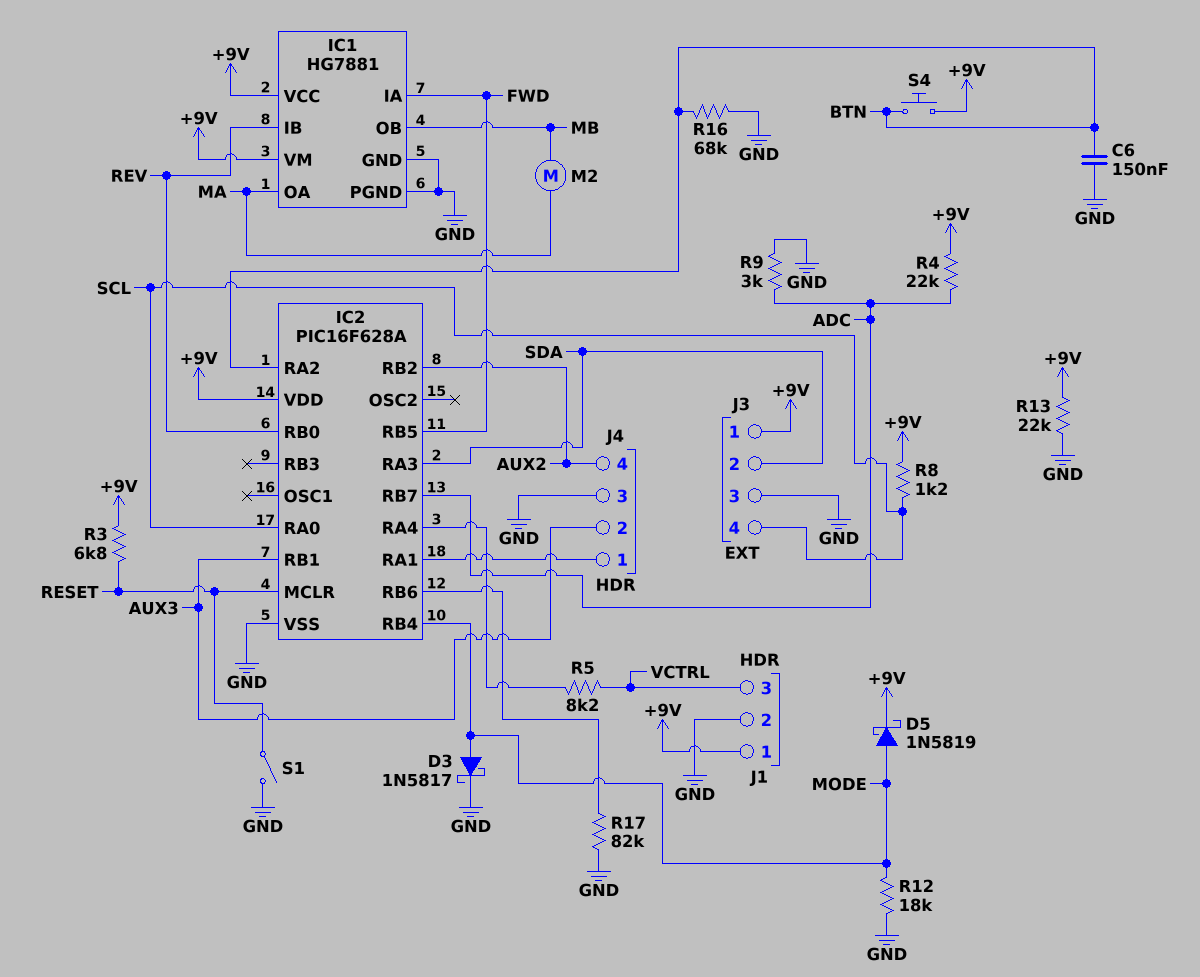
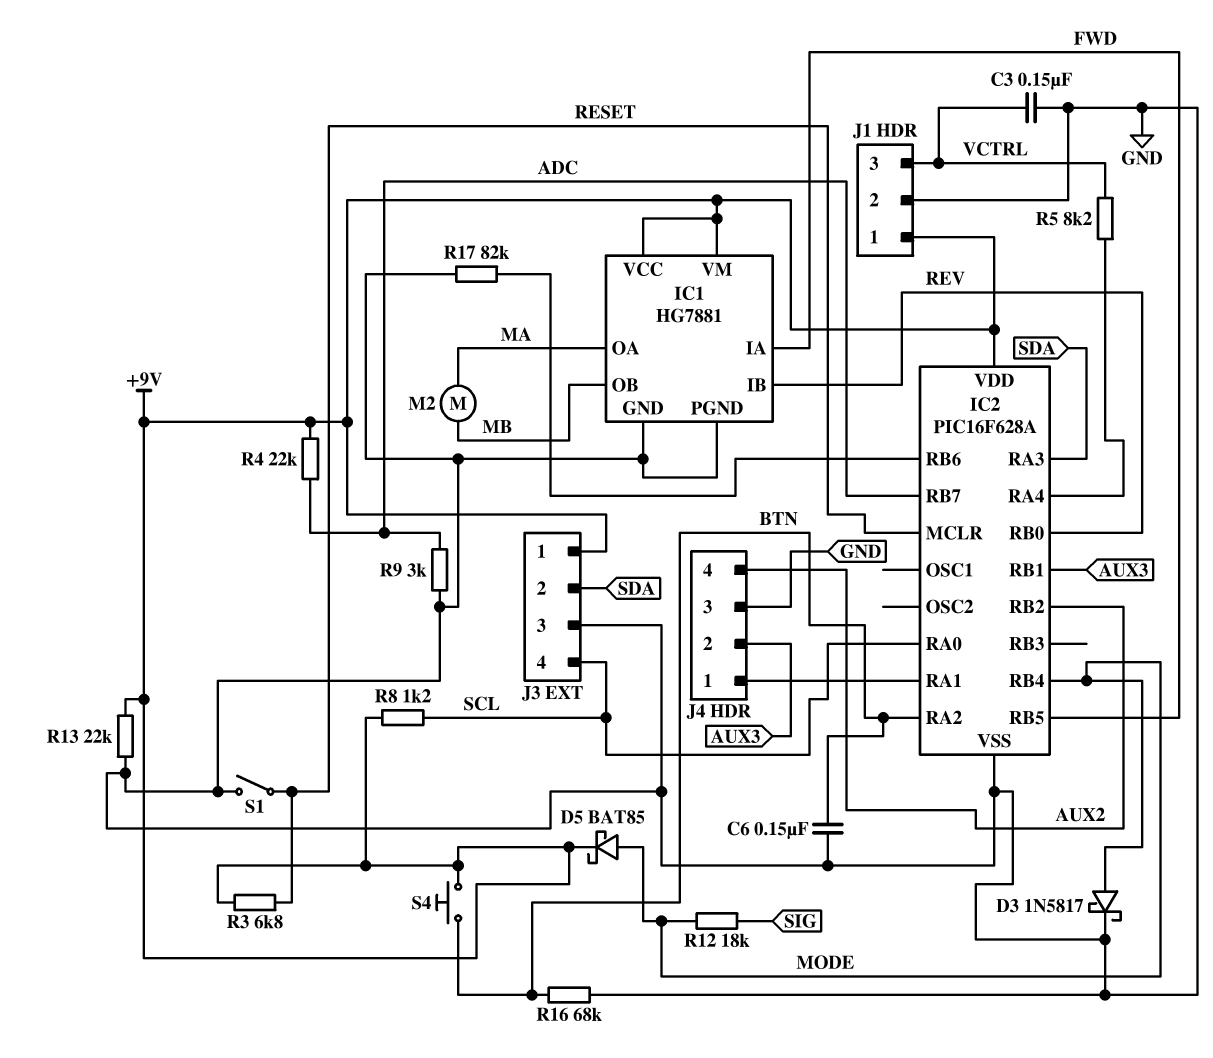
C3: none -> 150nF (GND, VCTRL)
D5: schottky 1N5819 (A MODE, K +9V) -> schottky BAT85 (A MODE, K +9V)
R12: 18k (GND, MODE) -> 18k (MODE, SIG)

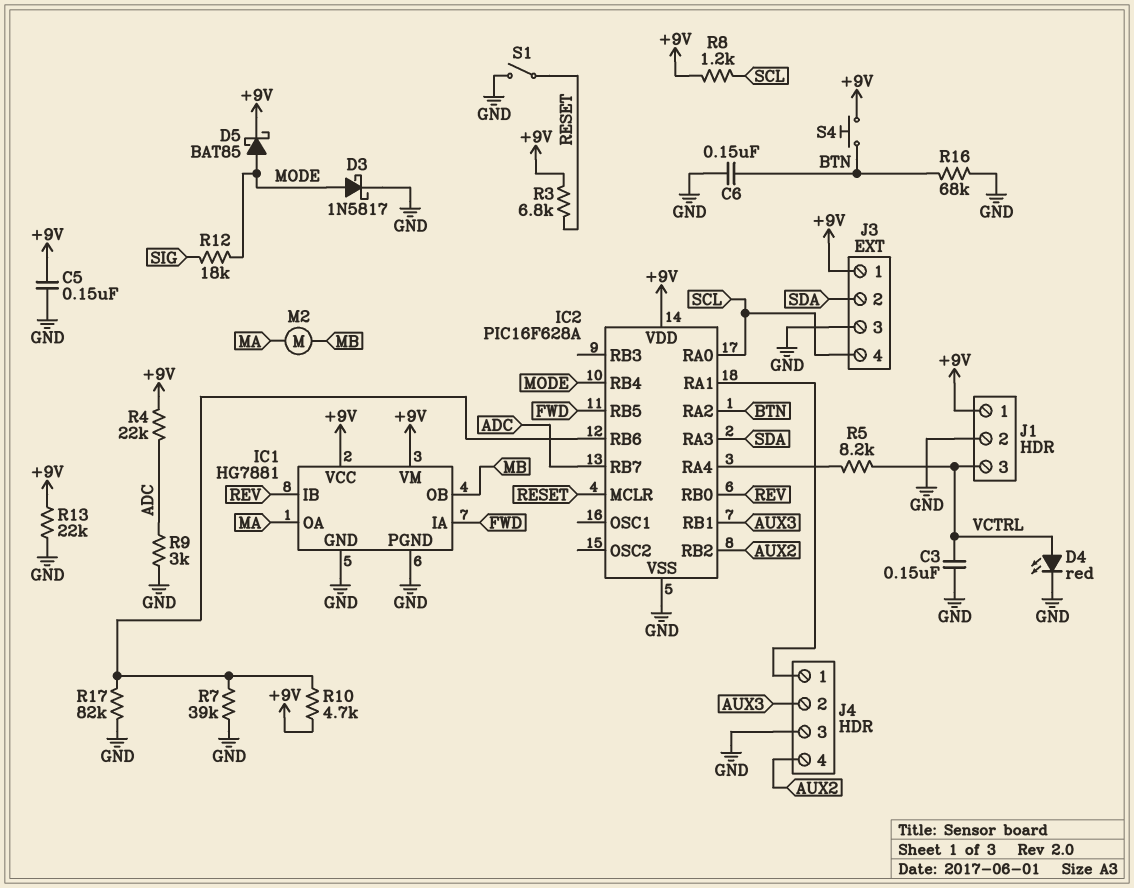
C5: none -> 150nF (+9V, GND)
D4: none -> LED red (A VCTRL, K GND)
R7: none -> 39k (GND, IC2/RB6)
R10: none -> 4.7k (+9V, IC2/RB6)

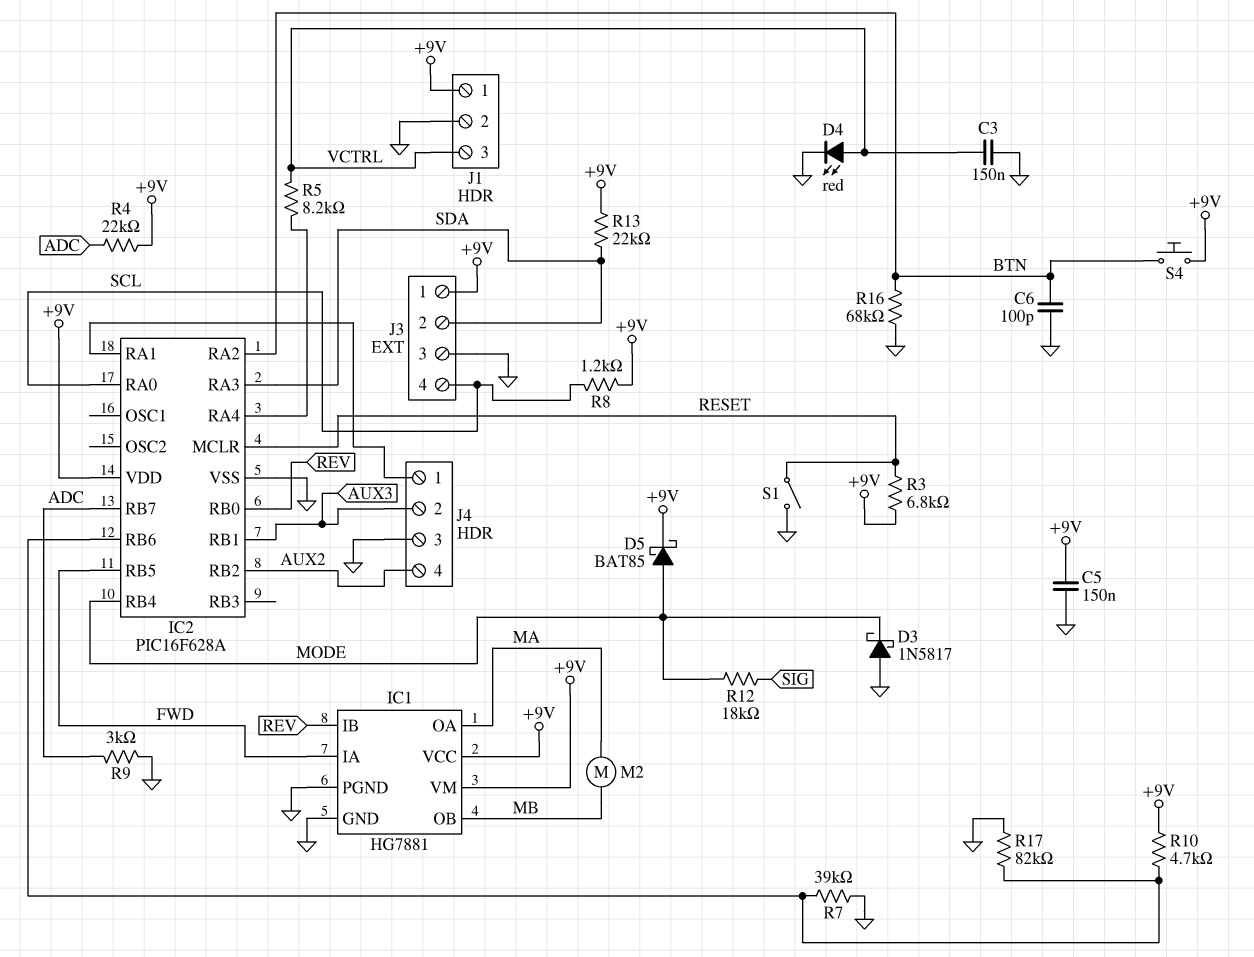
C6: 150nF (BTN, GND) -> 100pF (BTN, GND)
D3: schottky 1N5817 (A MODE, K GND) -> schottky 1N5817 (A GND, K MODE)
R13: 22k (+9V, GND) -> 22k (+9V, SDA)

